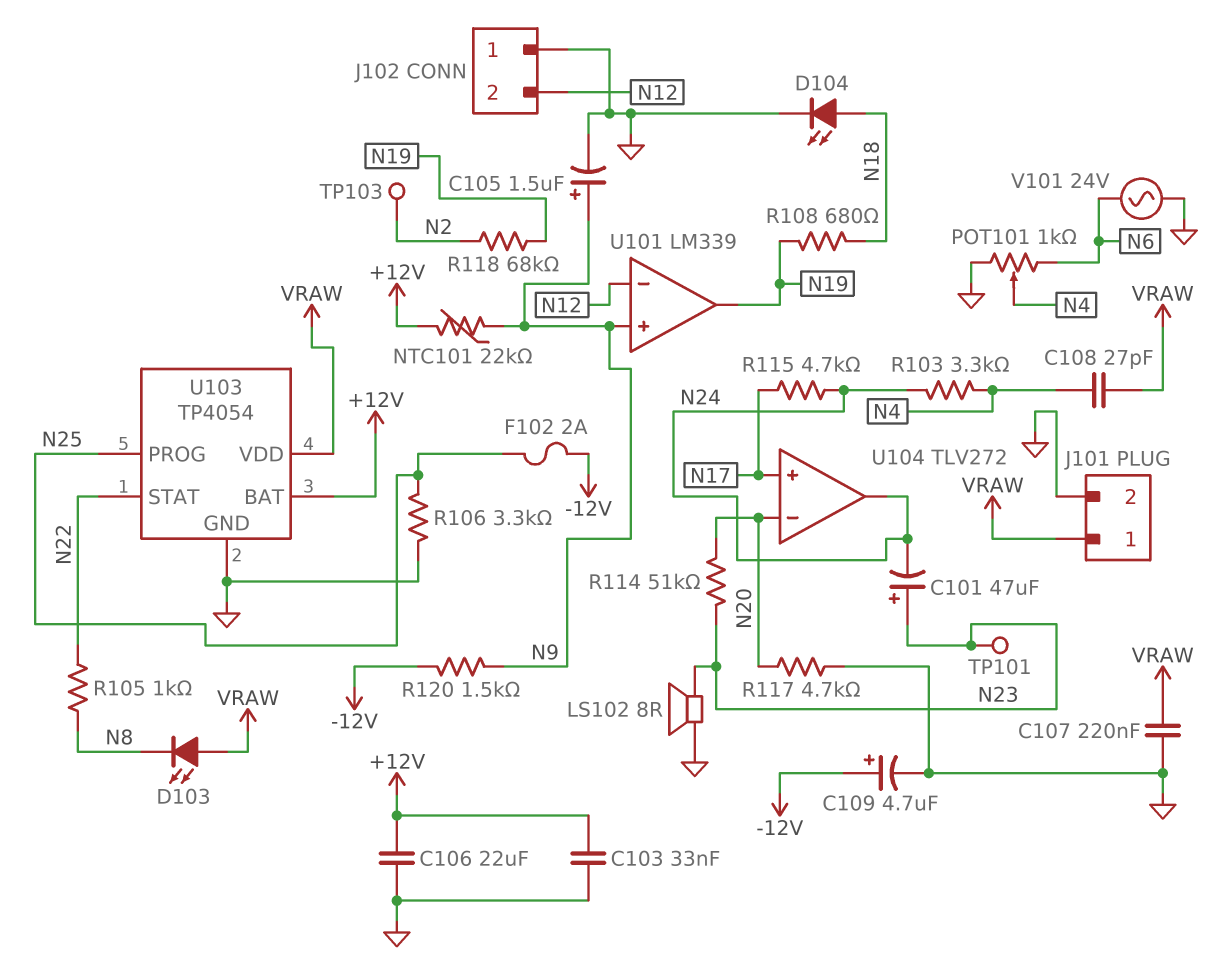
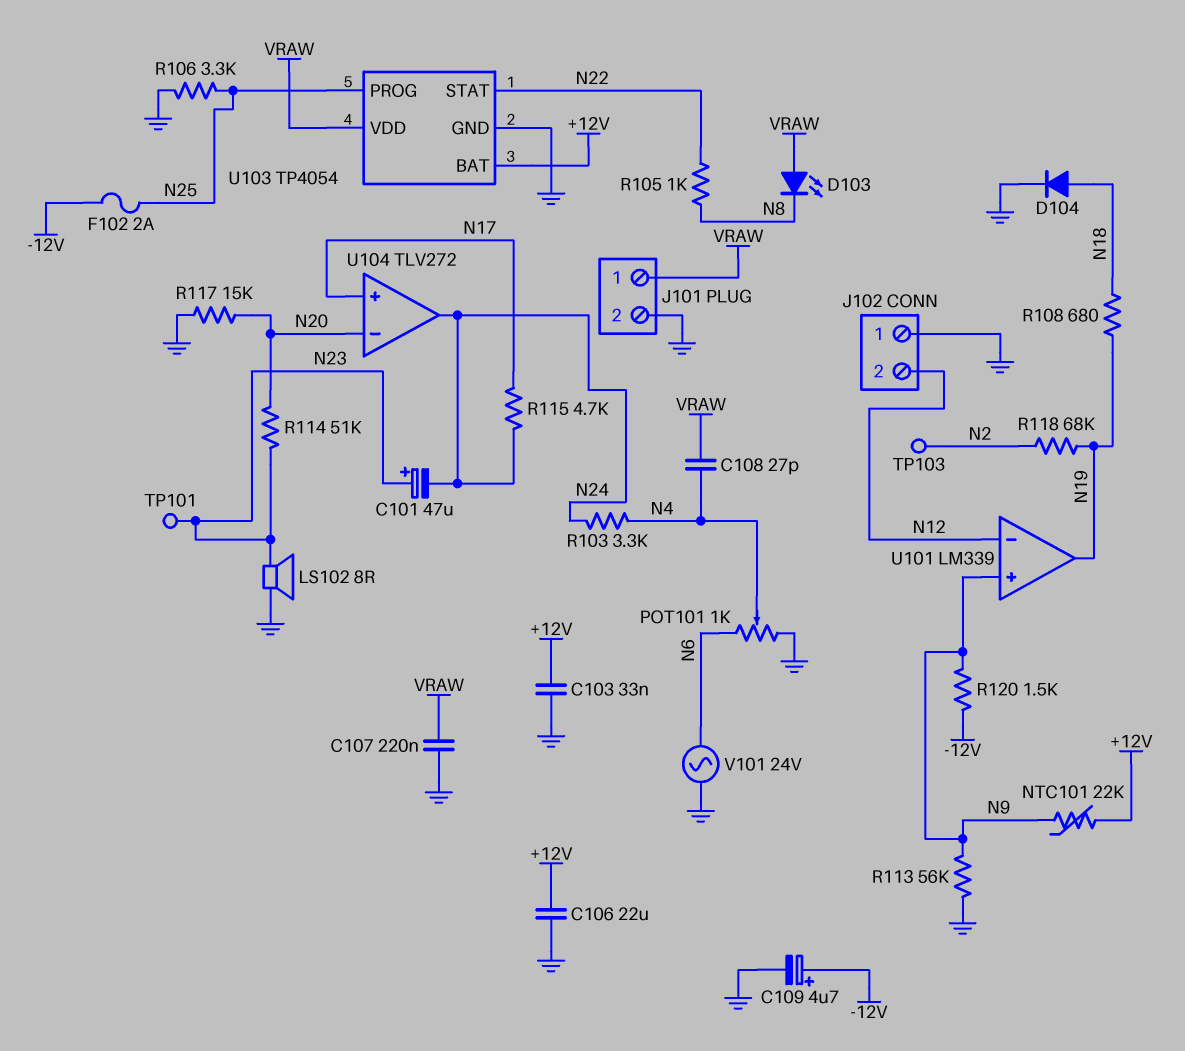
C105: 1.5uF (plus N9, minus GND) -> none
D104: LED (A N18, K GND) -> diode (A N18, K GND)
R113: none -> 56k (GND, N9)
R117: 4.7k (GND, N20) -> 15k (GND, N20)

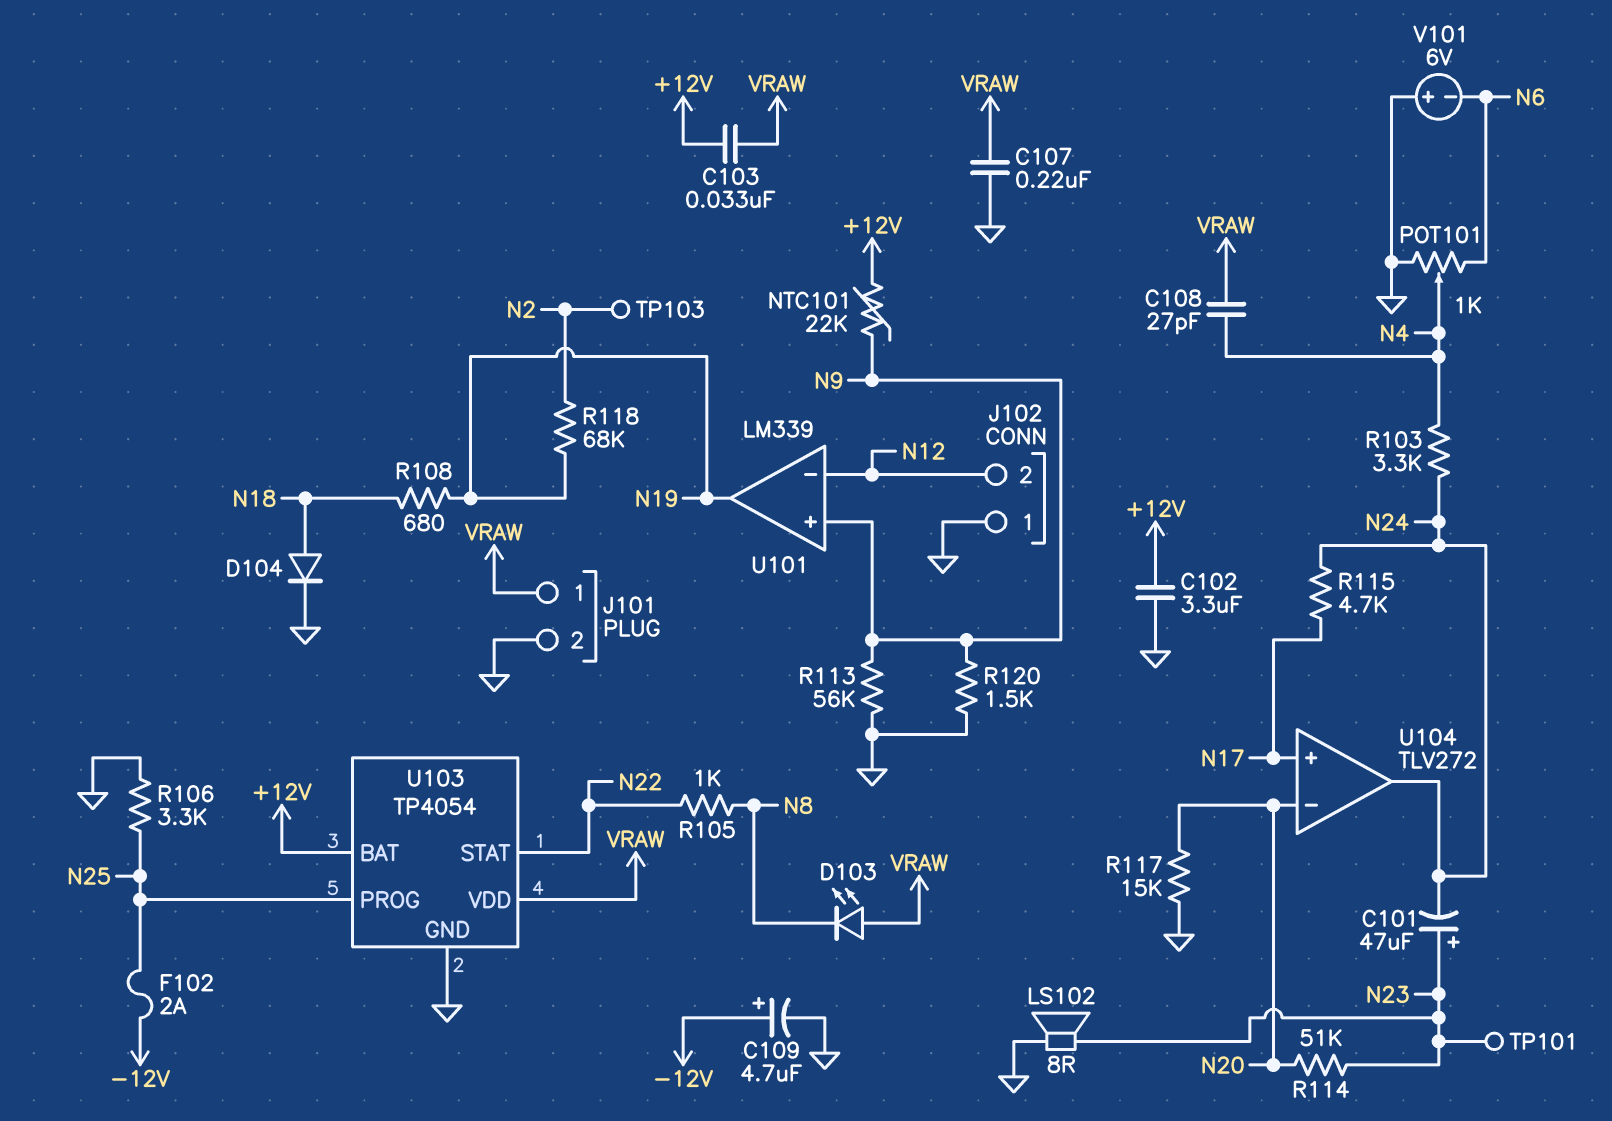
C102: none -> 3.3uF (+12V, GND)
C103: 33nF (+12V, GND) -> 33nF (+12V, VRAW)
C106: 22uF (+12V, GND) -> none
R120: 1.5k (-12V, N9) -> 1.5k (GND, N9)
V101: AC 24V (GND, N6) -> 6V (plus GND, minus N6)

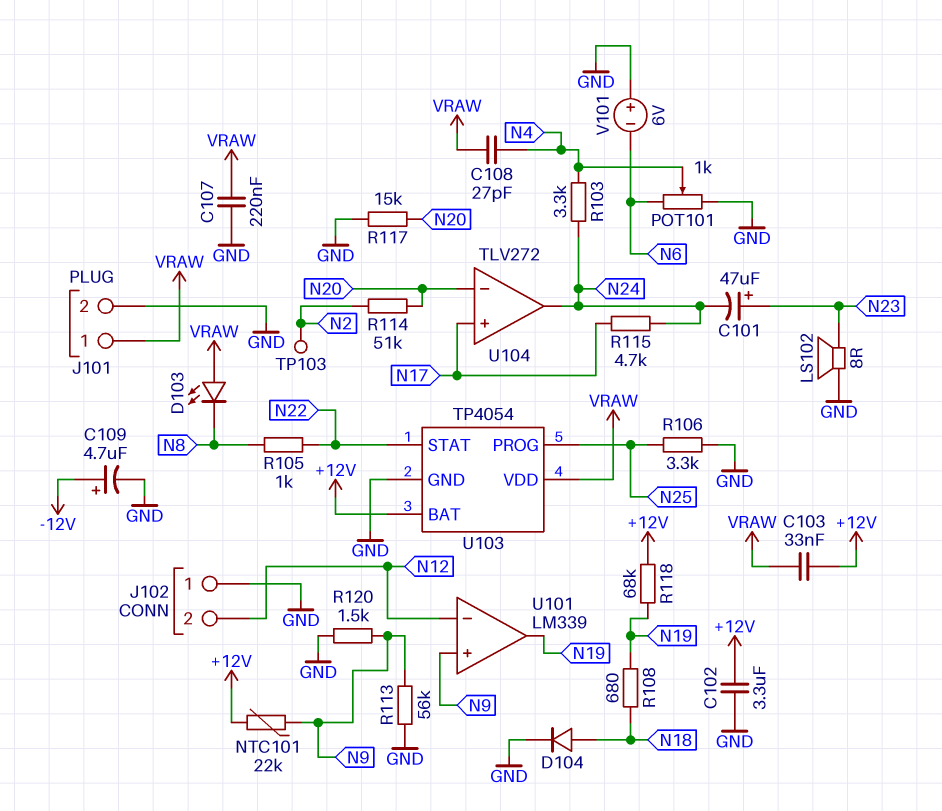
F102: 2A (-12V, N25) -> none
R114: 51k (N20, N23) -> 51k (N2, N20)
R118: 68k (N2, N19) -> 68k (+12V, N19)
TP101: test point (N23) -> none

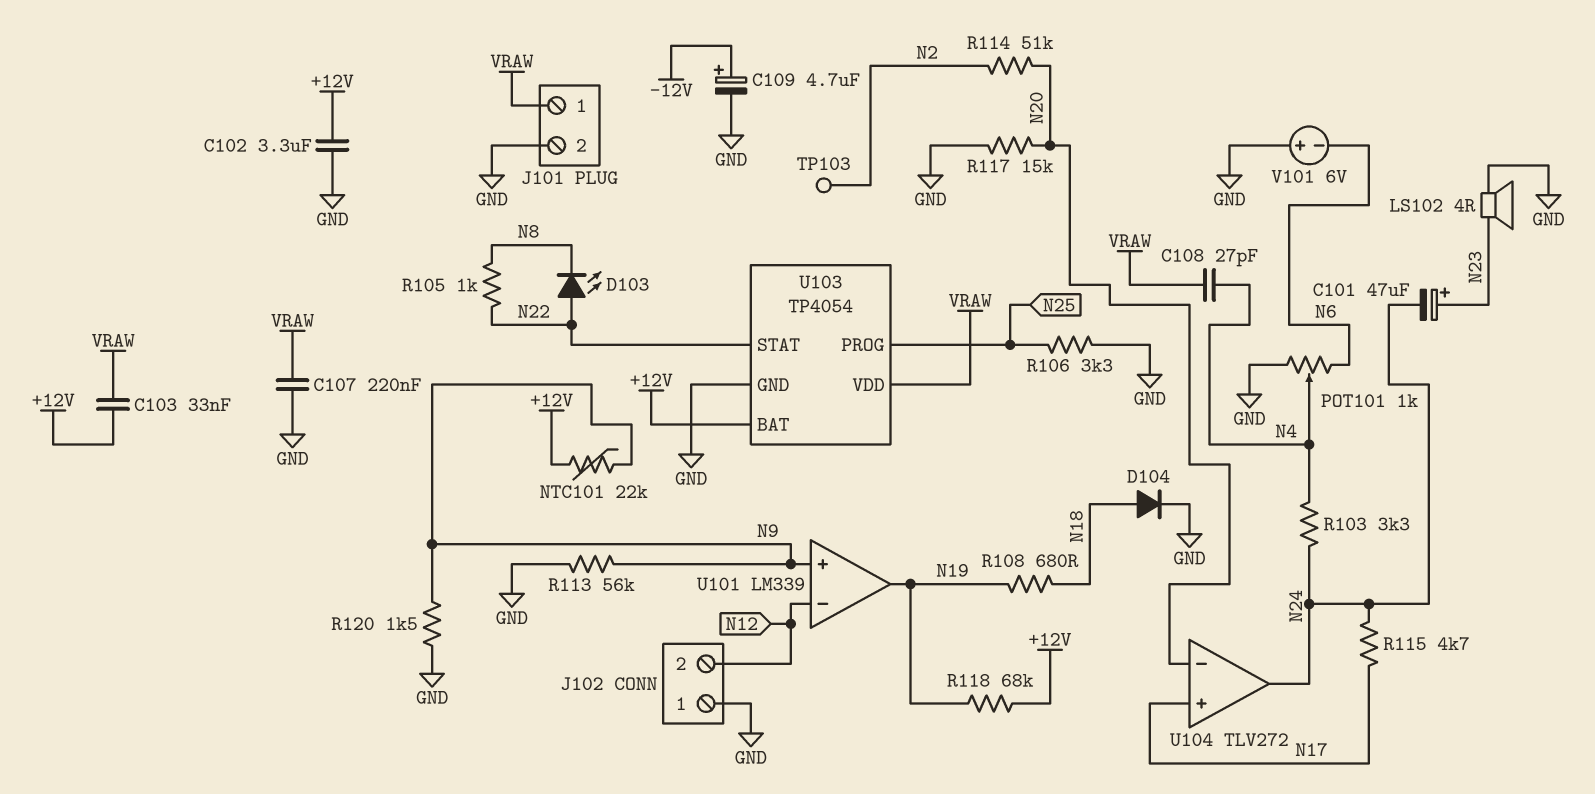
D103: LED (A VRAW, K N8) -> LED (A N22, K N8)
LS102: speaker 8R (GND, N23) -> speaker 4R (GND, N23)

